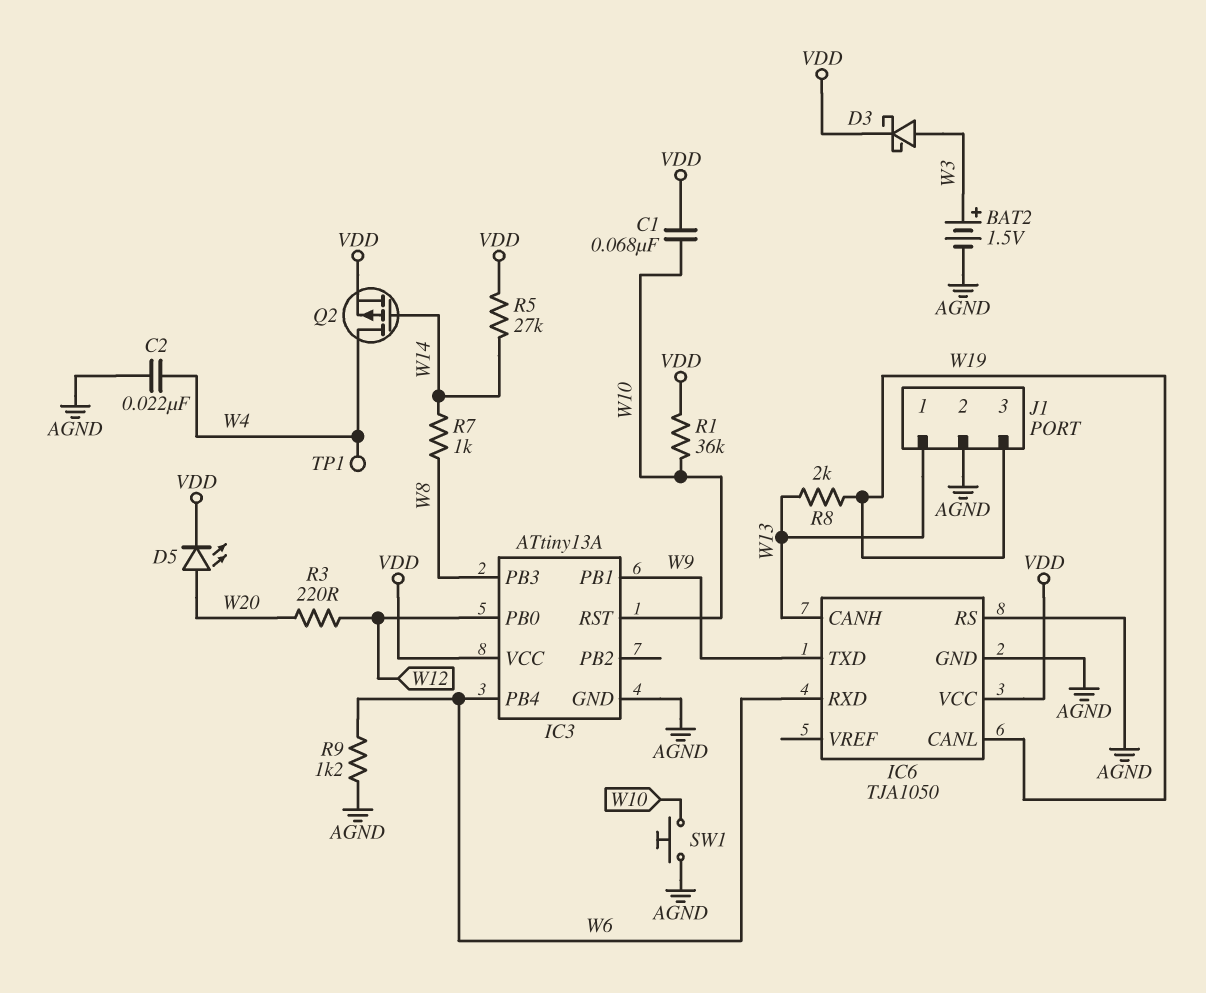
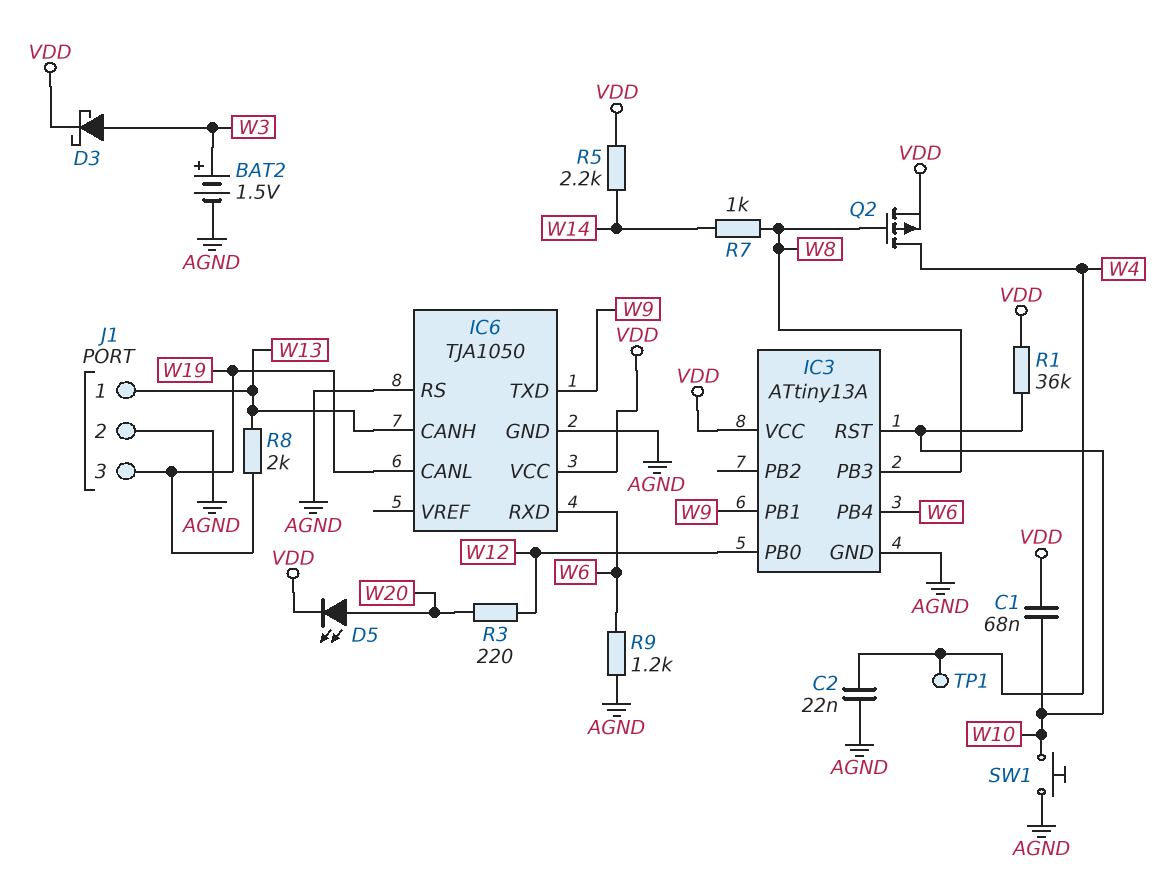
Q2: PMOS (G W14, D W4, S VDD) -> PMOS (G W8, D W4, S VDD)
R5: 27k (VDD, W14) -> 2.2k (VDD, W14)

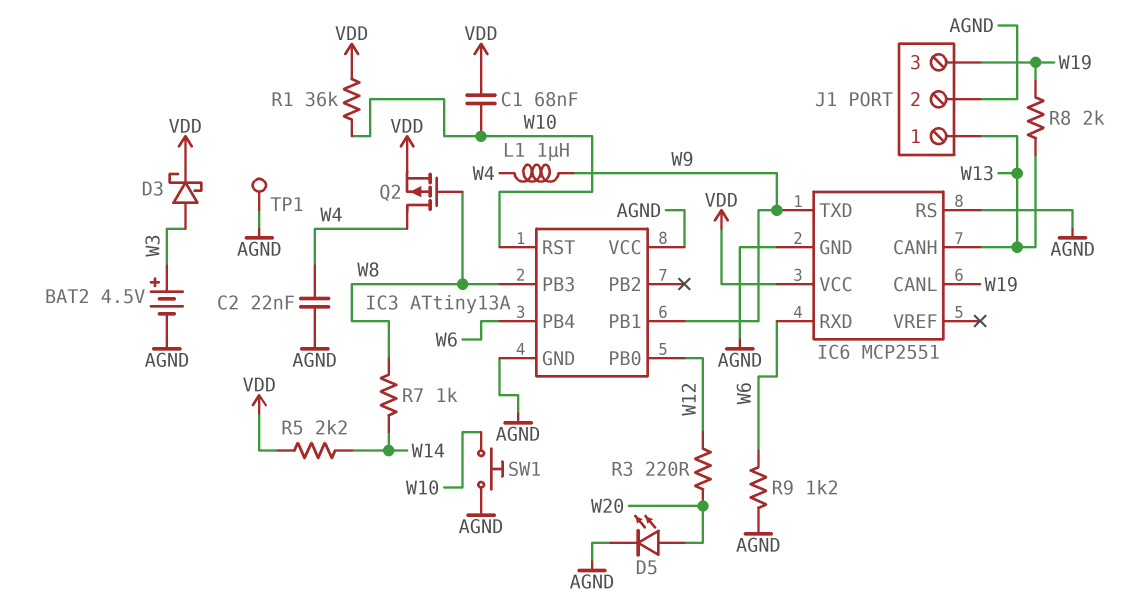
BAT2: 1.5V (plus W3, minus AGND) -> 4.5V (plus W3, minus AGND)
D5: LED (A W20, K VDD) -> LED (A W20, K AGND)
IC3 pin VCC: VDD -> AGND
IC6: TJA1050 -> MCP2551
L1: none -> 1uH (W4, W9)
TP1: test point (W4) -> test point (AGND)

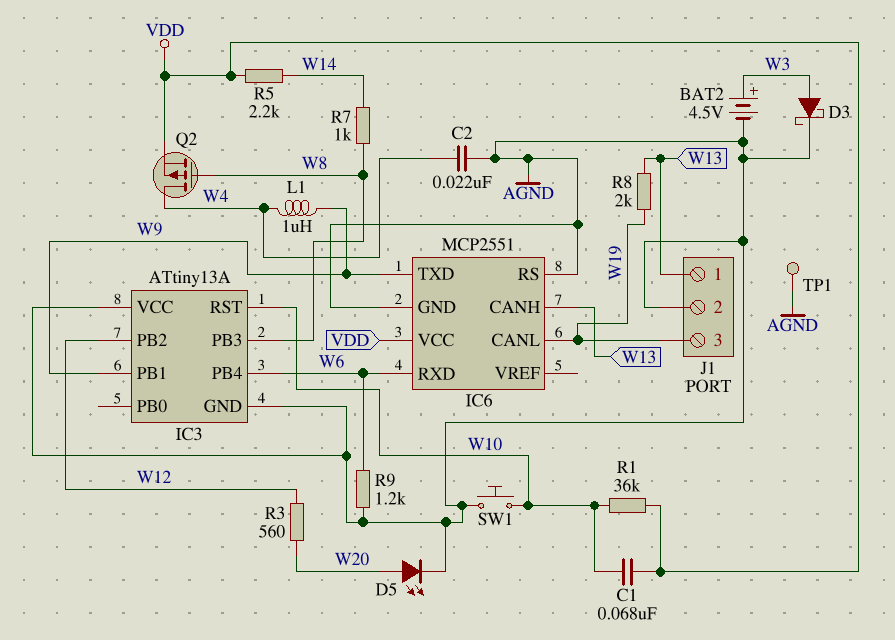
D3: schottky (A W3, K VDD) -> schottky (A W3, K AGND)
IC3 pin PB0: W12 -> none
IC3 pin PB2: none -> W12
R3: 220 (W12, W20) -> 560 (W12, W20)

